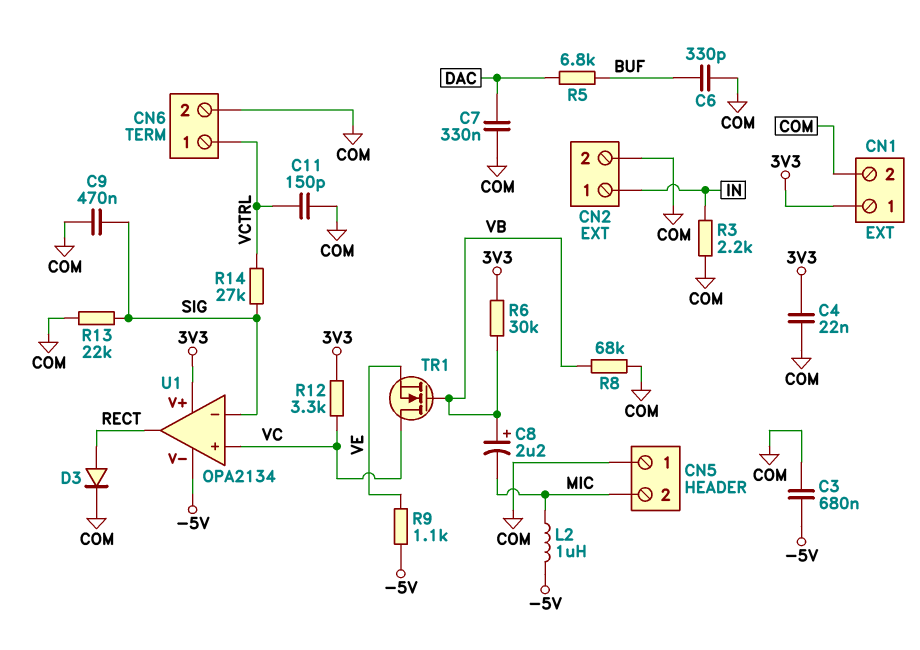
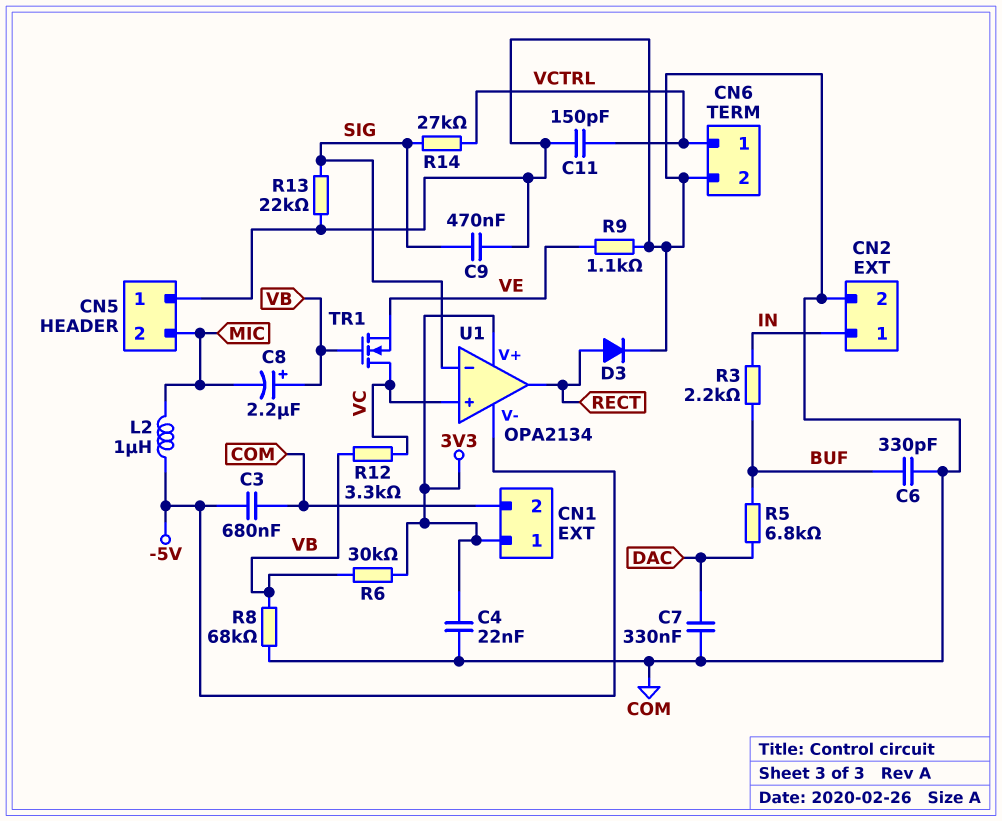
R3: 2.2k (COM, IN) -> 2.2k (BUF, IN)
R9: 1.1k (-5V, VE) -> 1.1k (COM, VE)
R12: 3.3k (3V3, VC) -> 3.3k (VB, VC)

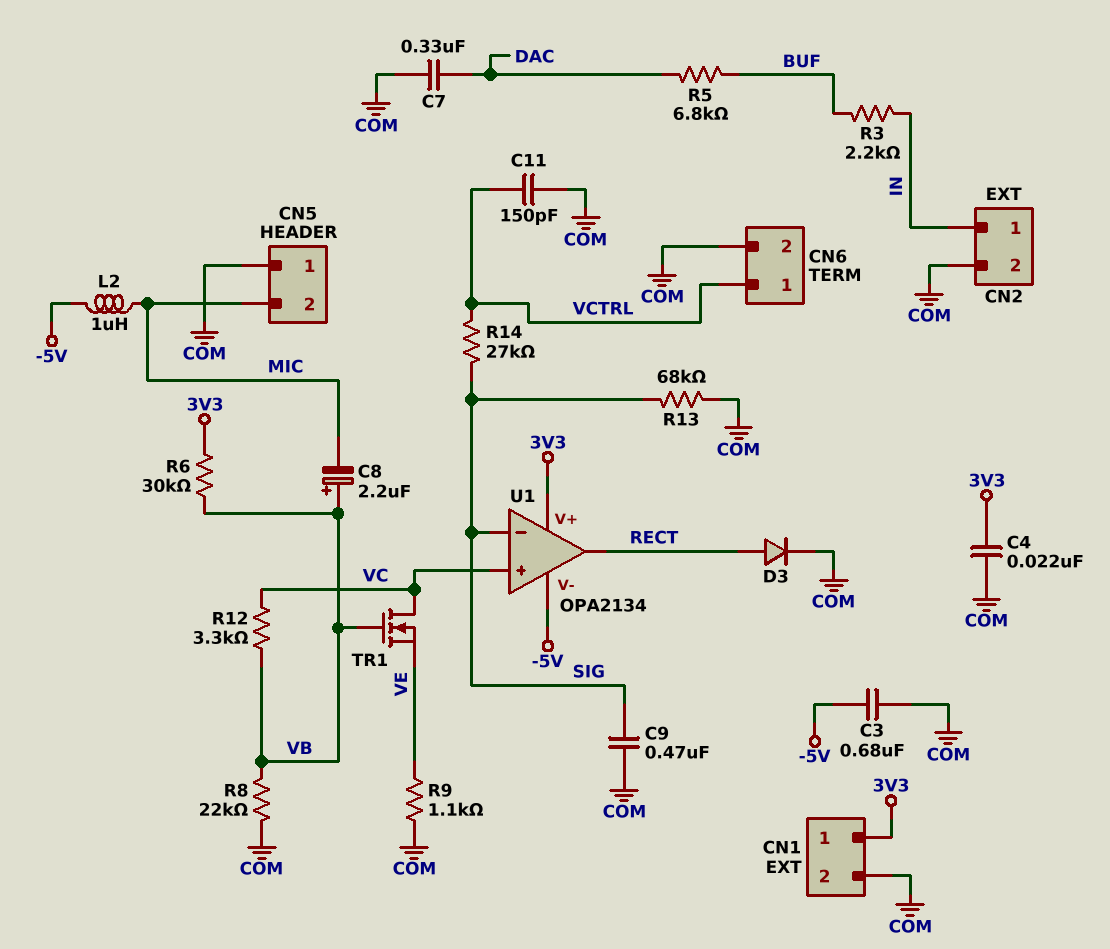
C6: 330pF (BUF, COM) -> none
R8: 68k (COM, VB) -> 22k (COM, VB)
R13: 22k (COM, SIG) -> 68k (COM, SIG)

